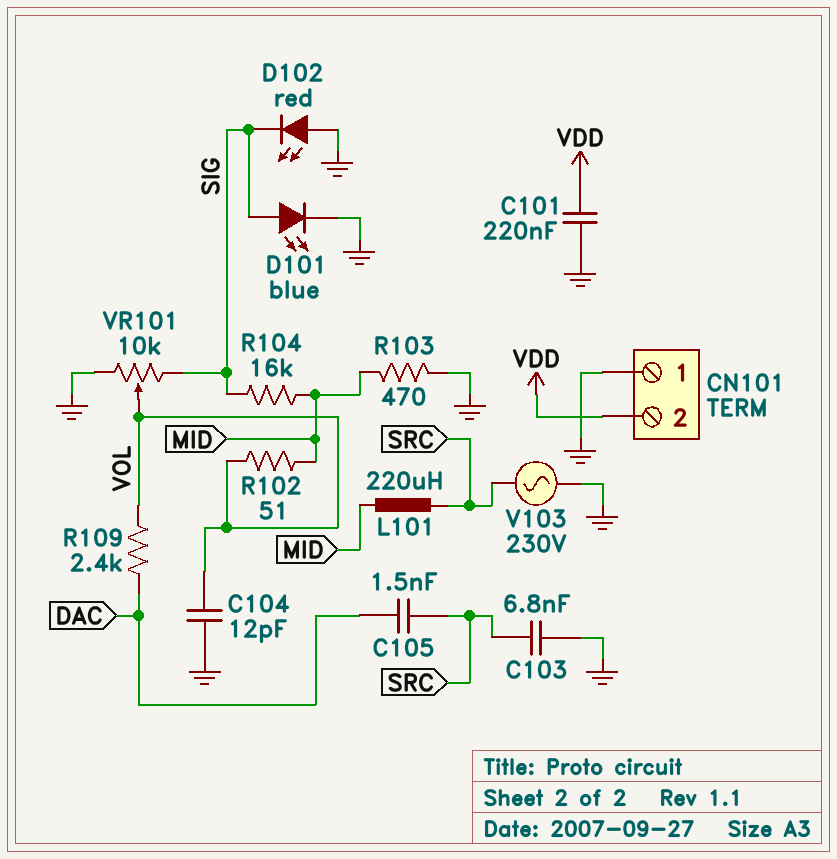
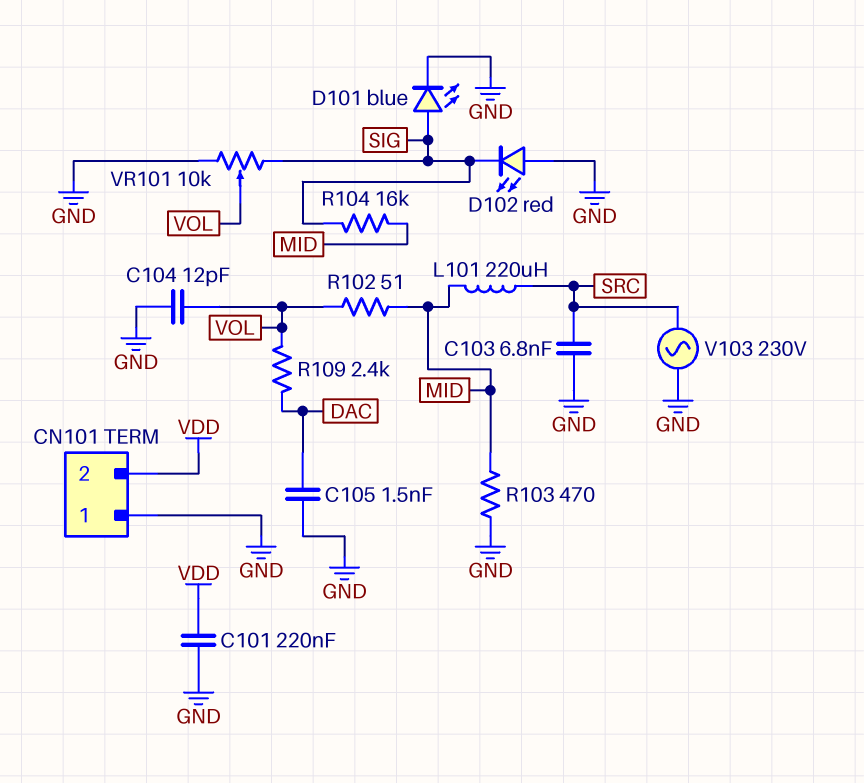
C105: 1.5nF (DAC, SRC) -> 1.5nF (DAC, GND)

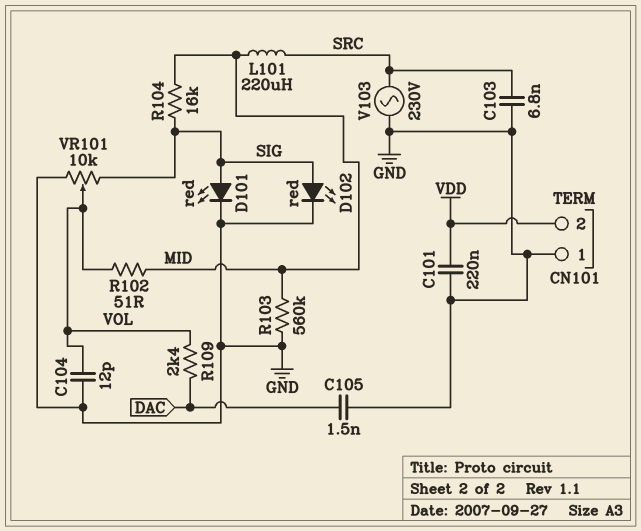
D101: LED blue (A SIG, K GND) -> LED red (A SIG, K GND)
D102: LED red (A GND, K SIG) -> LED red (A SIG, K GND)
R103: 470 (GND, MID) -> 560k (GND, MID)

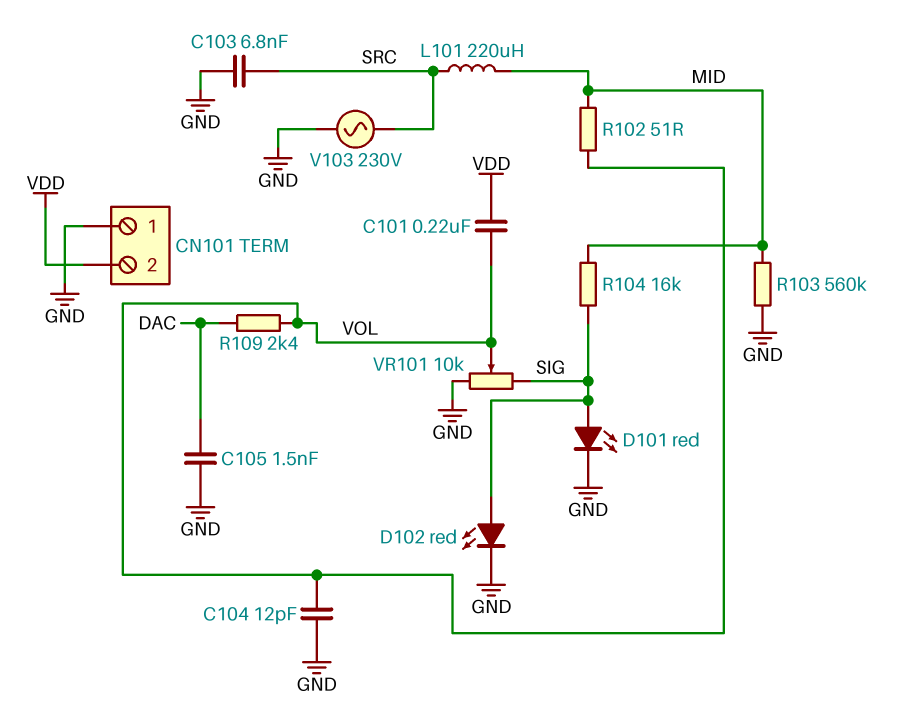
C101: 220nF (GND, VDD) -> 220nF (VDD, VOL)

